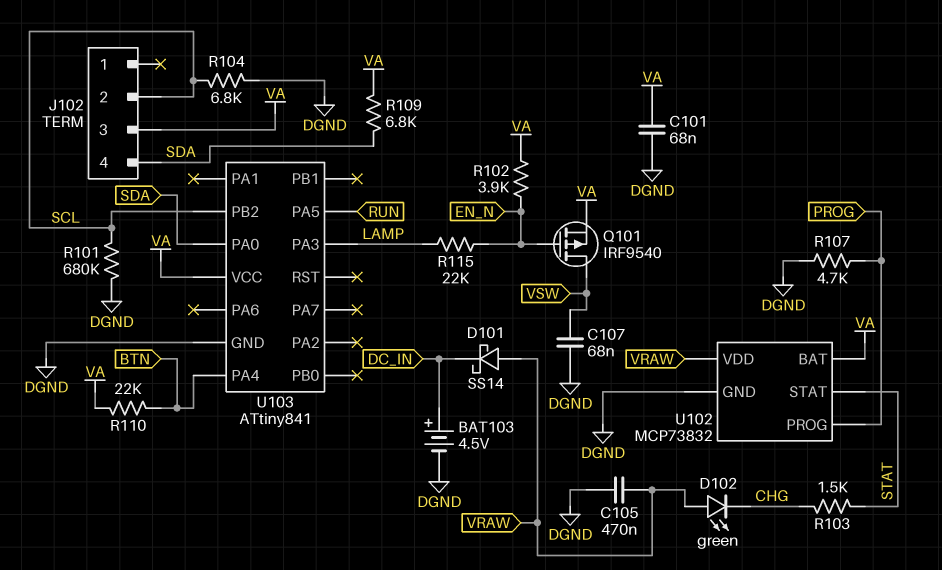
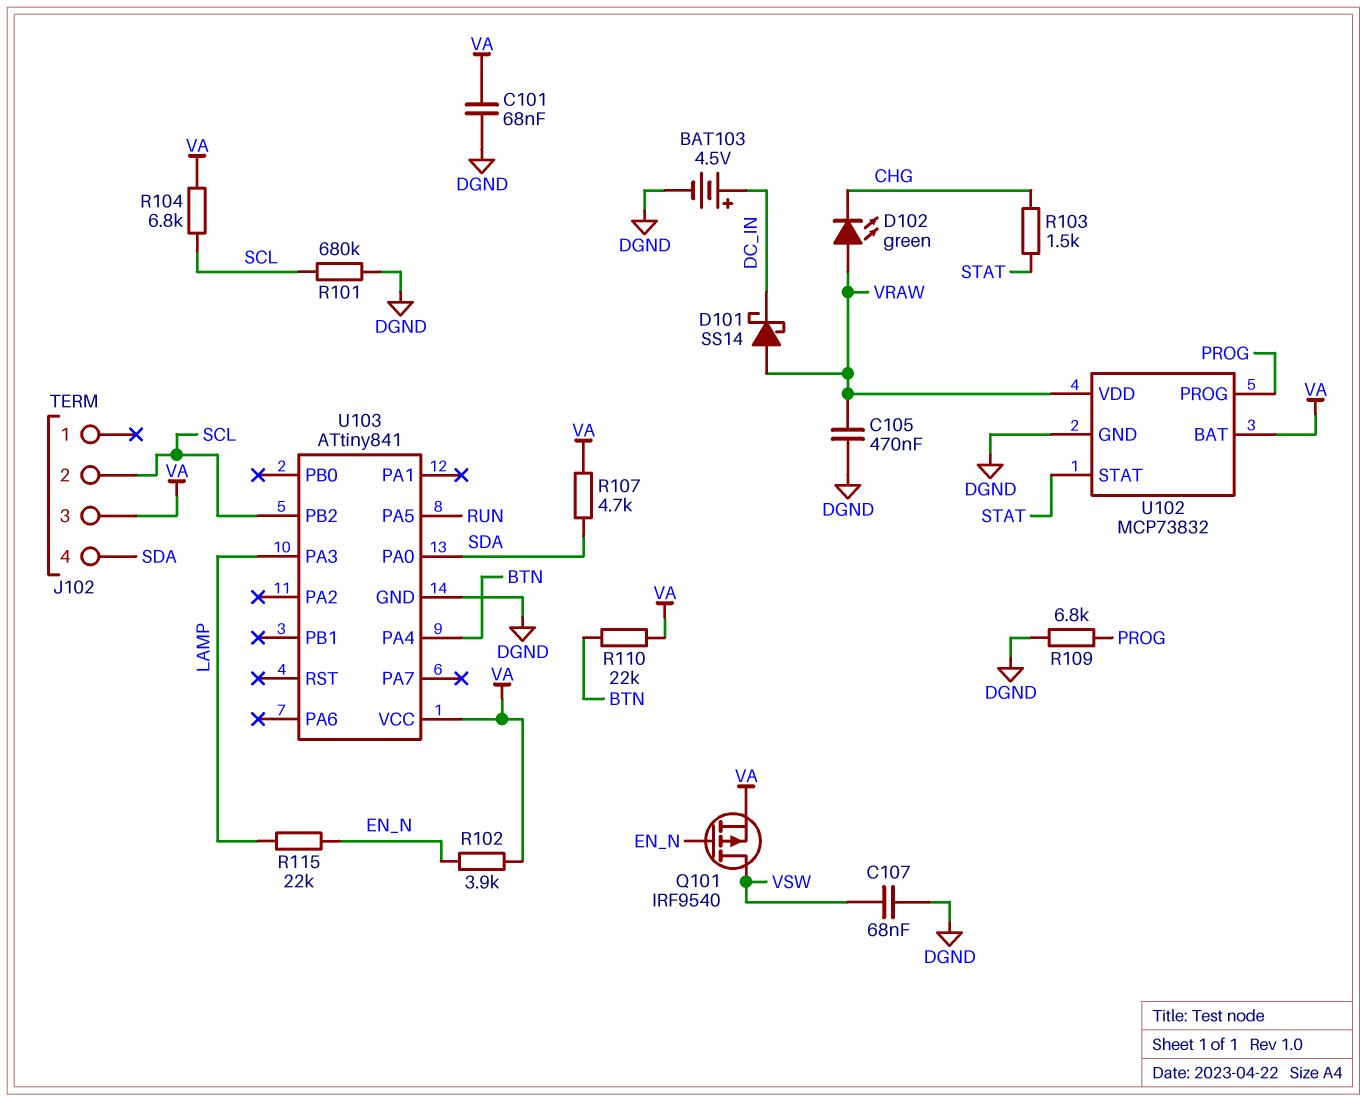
R104: 6.8k (DGND, SCL) -> 6.8k (SCL, VA)
R107: 4.7k (DGND, PROG) -> 4.7k (SDA, VA)
R109: 6.8k (SDA, VA) -> 6.8k (DGND, PROG)

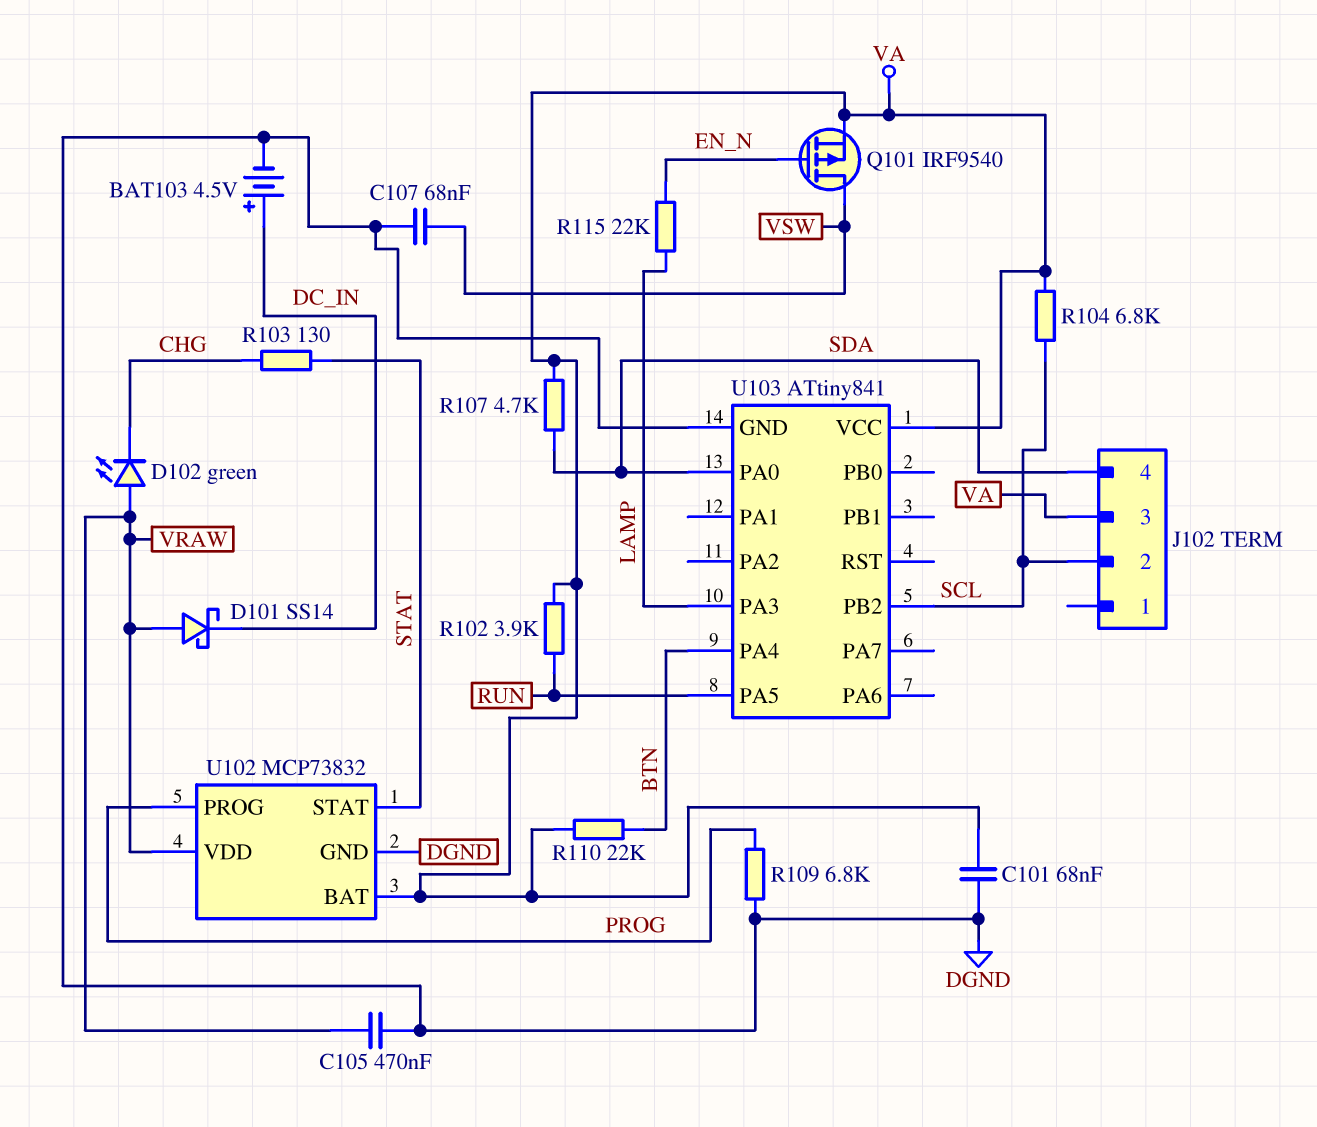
R101: 680k (DGND, SCL) -> none
R102: 3.9k (EN_N, VA) -> 3.9k (RUN, VA)
R103: 1.5k (CHG, STAT) -> 130 (CHG, STAT)

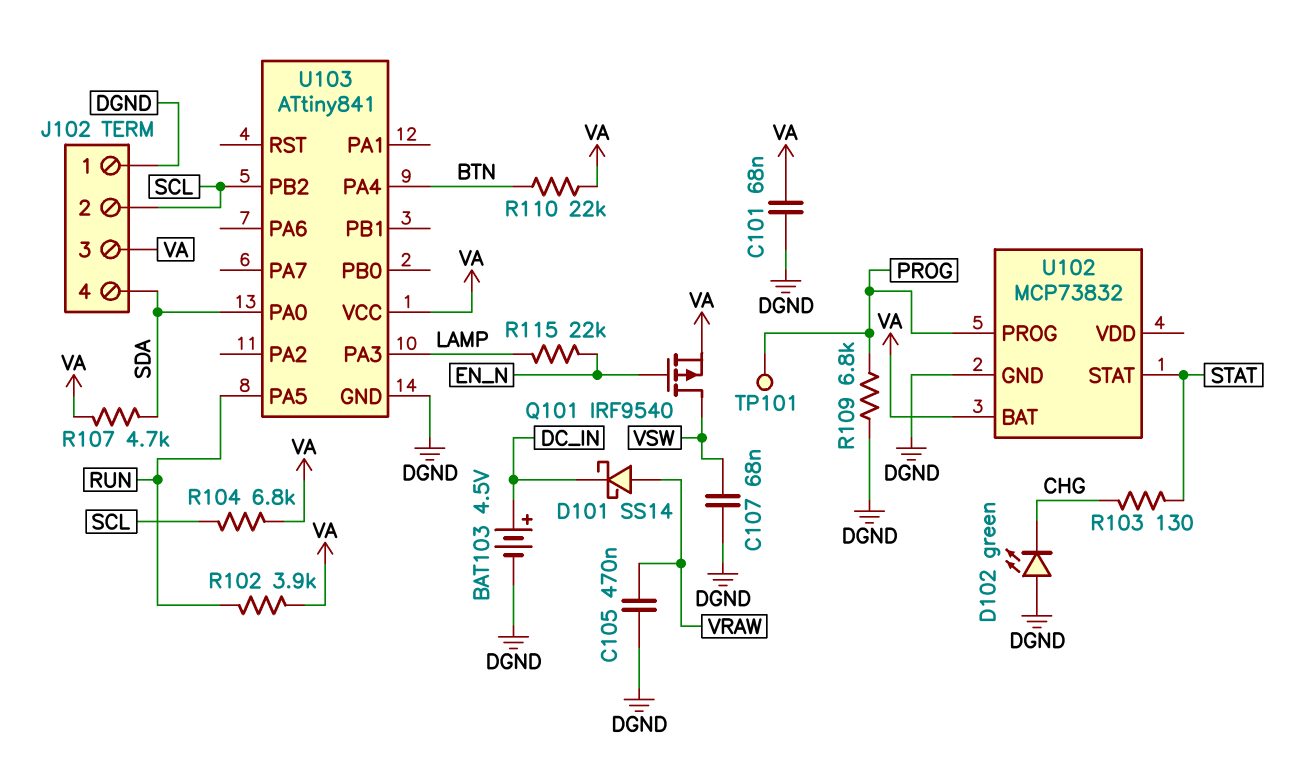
D102: LED green (A VRAW, K CHG) -> LED green (A DGND, K CHG)
J102 pin 1: none -> DGND
TP101: none -> test point (PROG)
U102 pin VDD: VRAW -> none

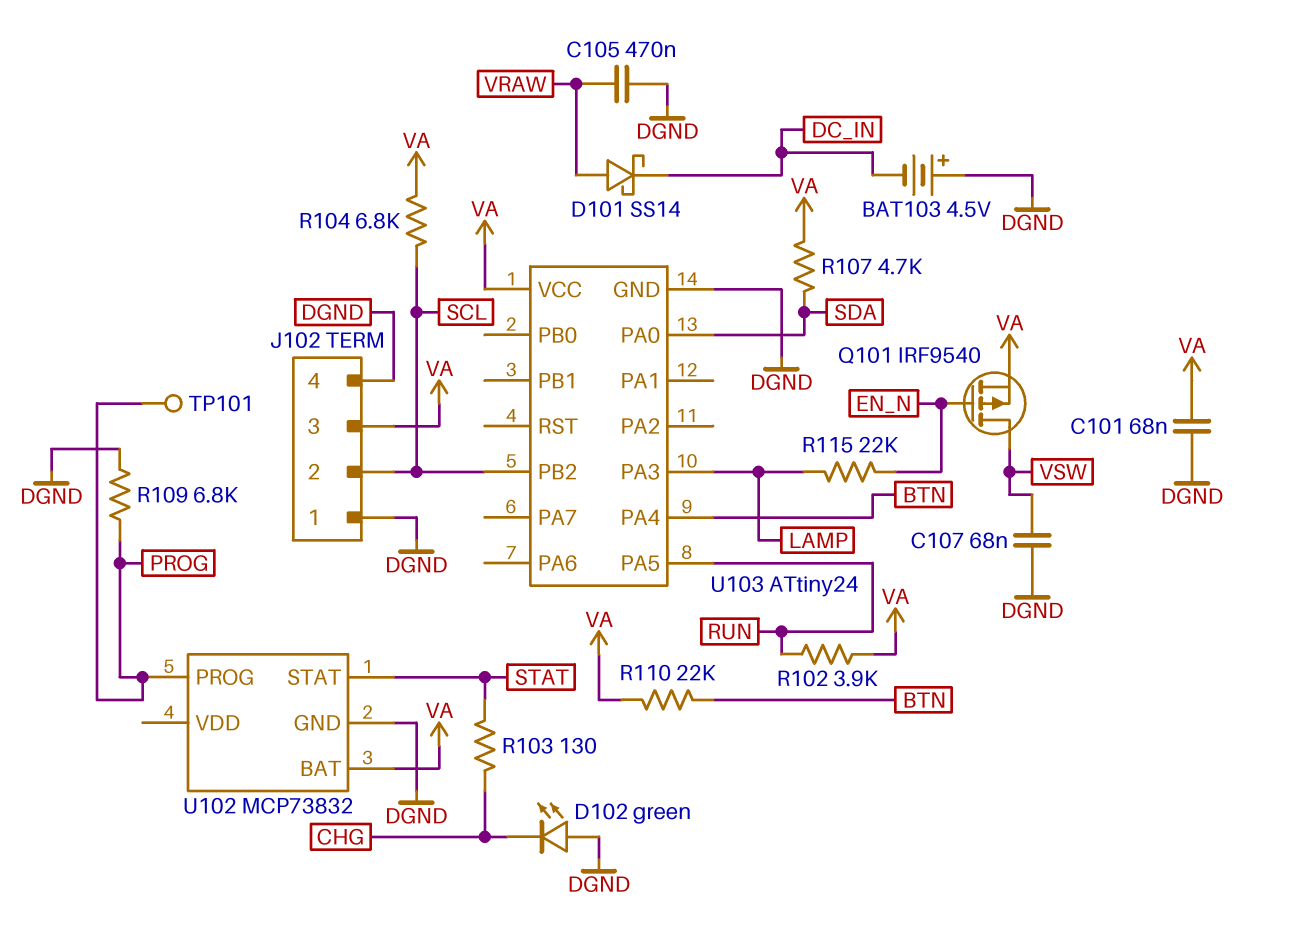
BAT103: 4.5V (plus DC_IN, minus DGND) -> 4.5V (plus DGND, minus DC_IN)
J102 pin 4: SDA -> DGND
U103: ATtiny841 -> ATtiny24

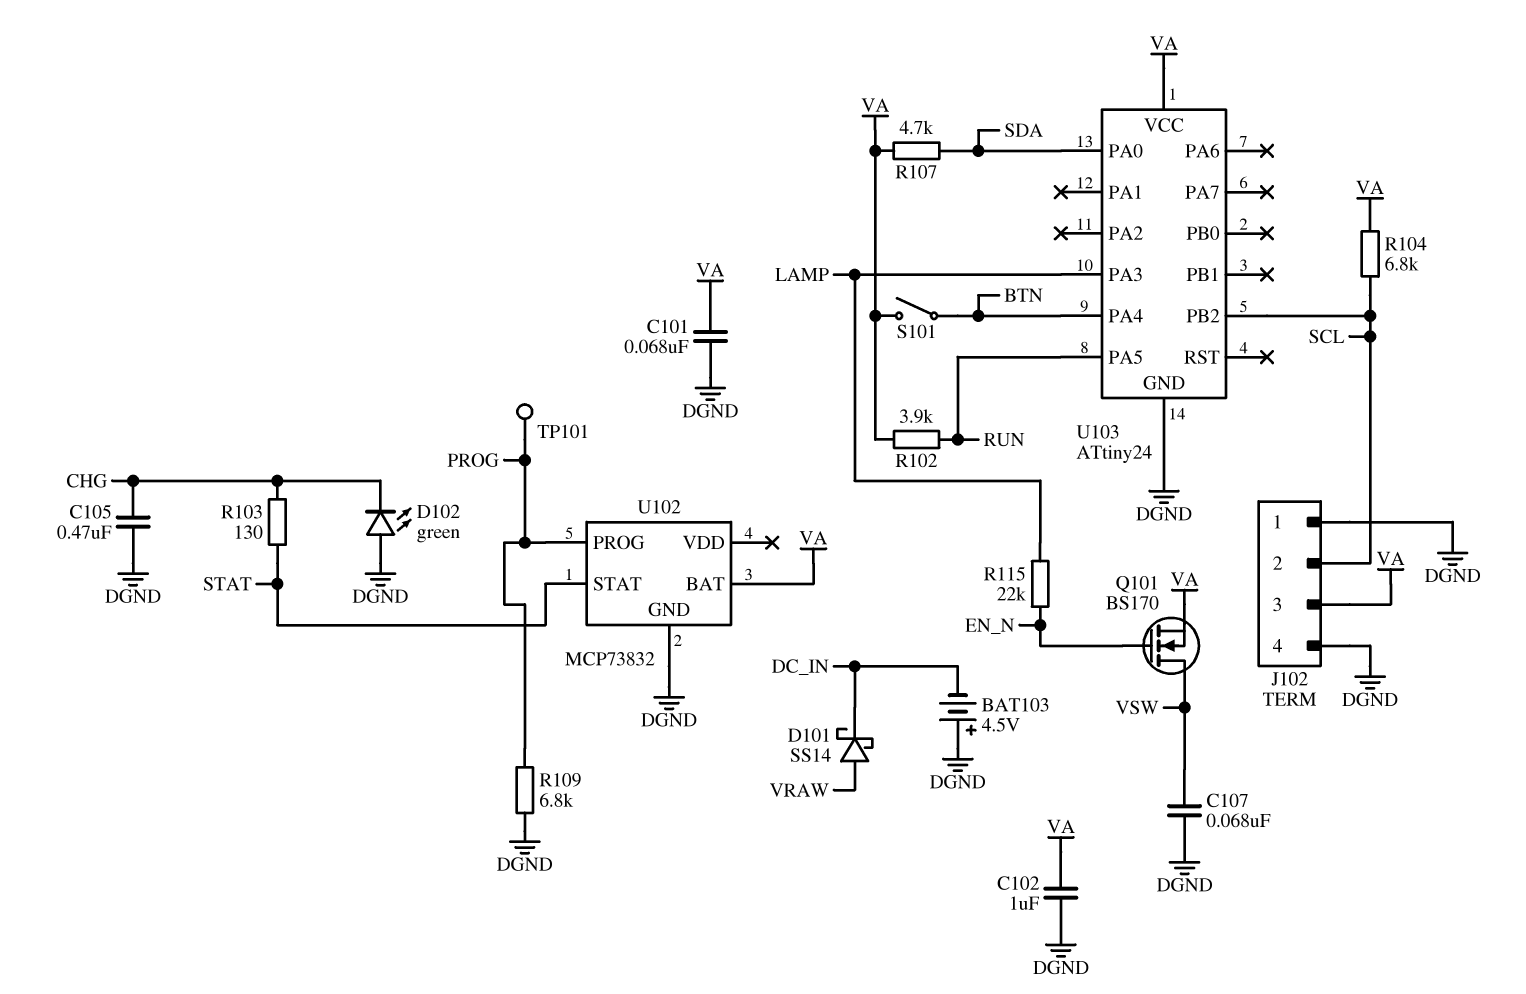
C102: none -> 1uF (DGND, VA)
C105: 470nF (DGND, VRAW) -> 470nF (CHG, DGND)
Q101: PMOS IRF9540 (G EN_N, D VSW, S VA) -> NMOS BS170 (G EN_N, D VSW, S VA)
R110: 22k (BTN, VA) -> none
S101: none -> switch (BTN, VA)

